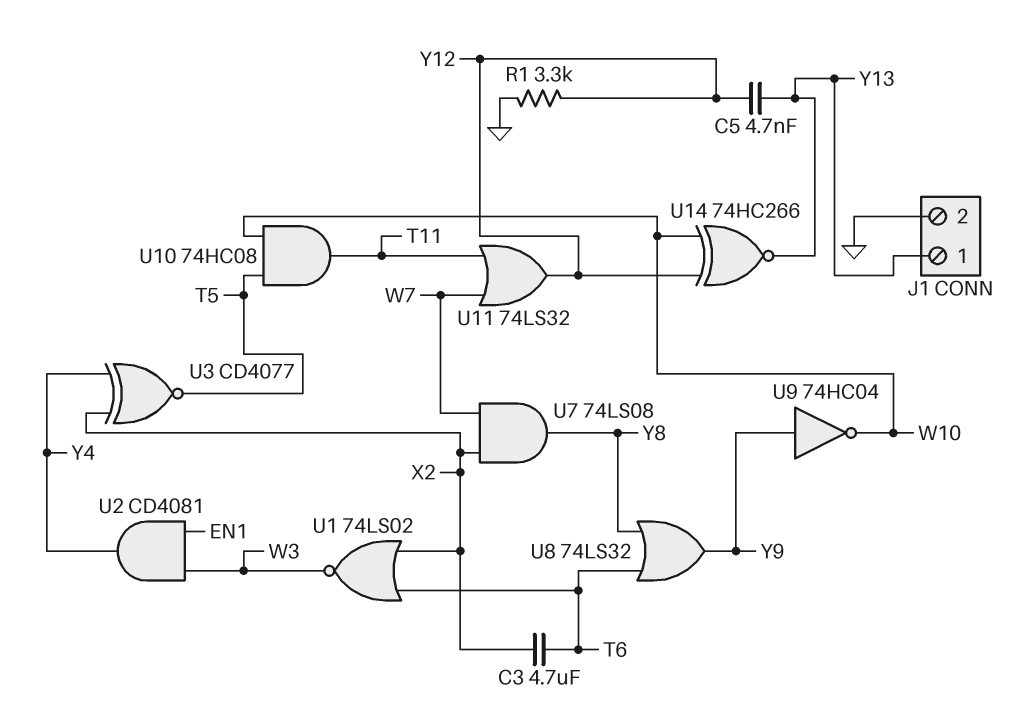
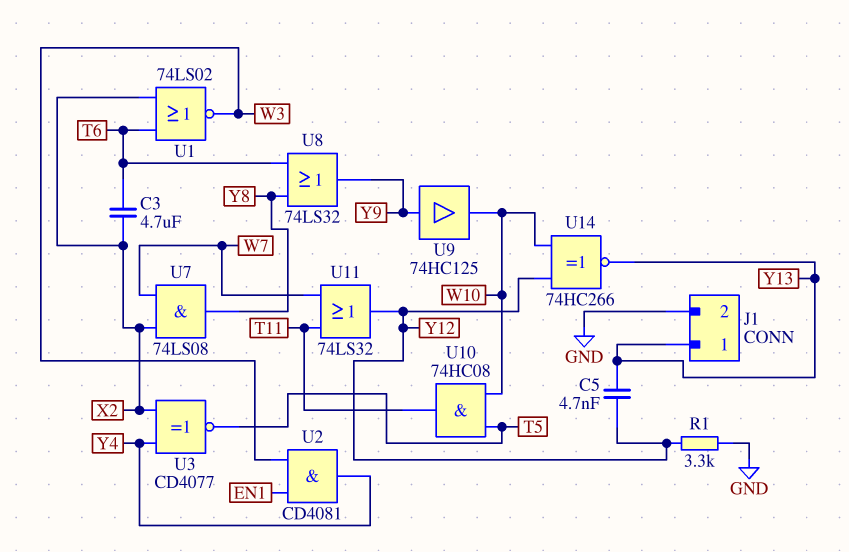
U9: NOT 74HC04 (in Y9, out W10) -> buffer 74HC125 (in Y9, out W10)

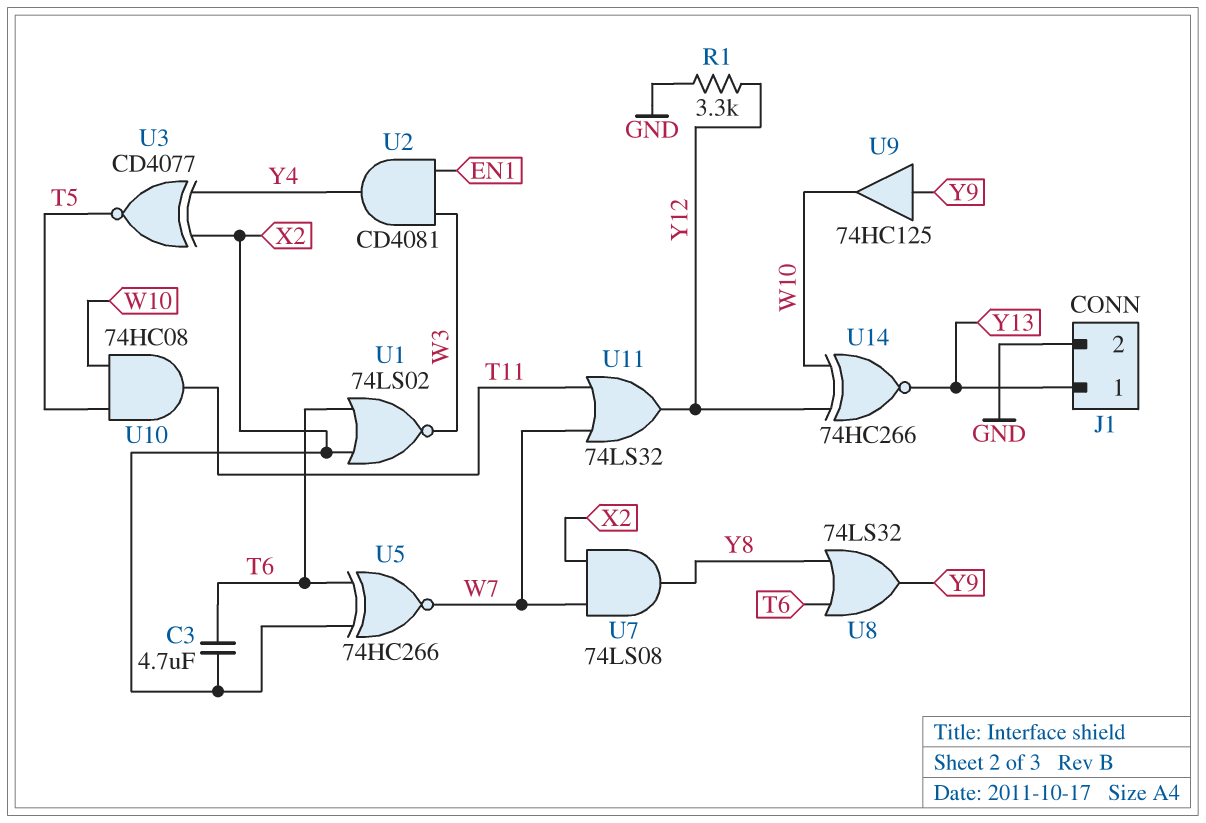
C5: 4.7nF (Y12, Y13) -> none
U5: none -> XNOR 74HC266 (in T6, in X2, out W7)

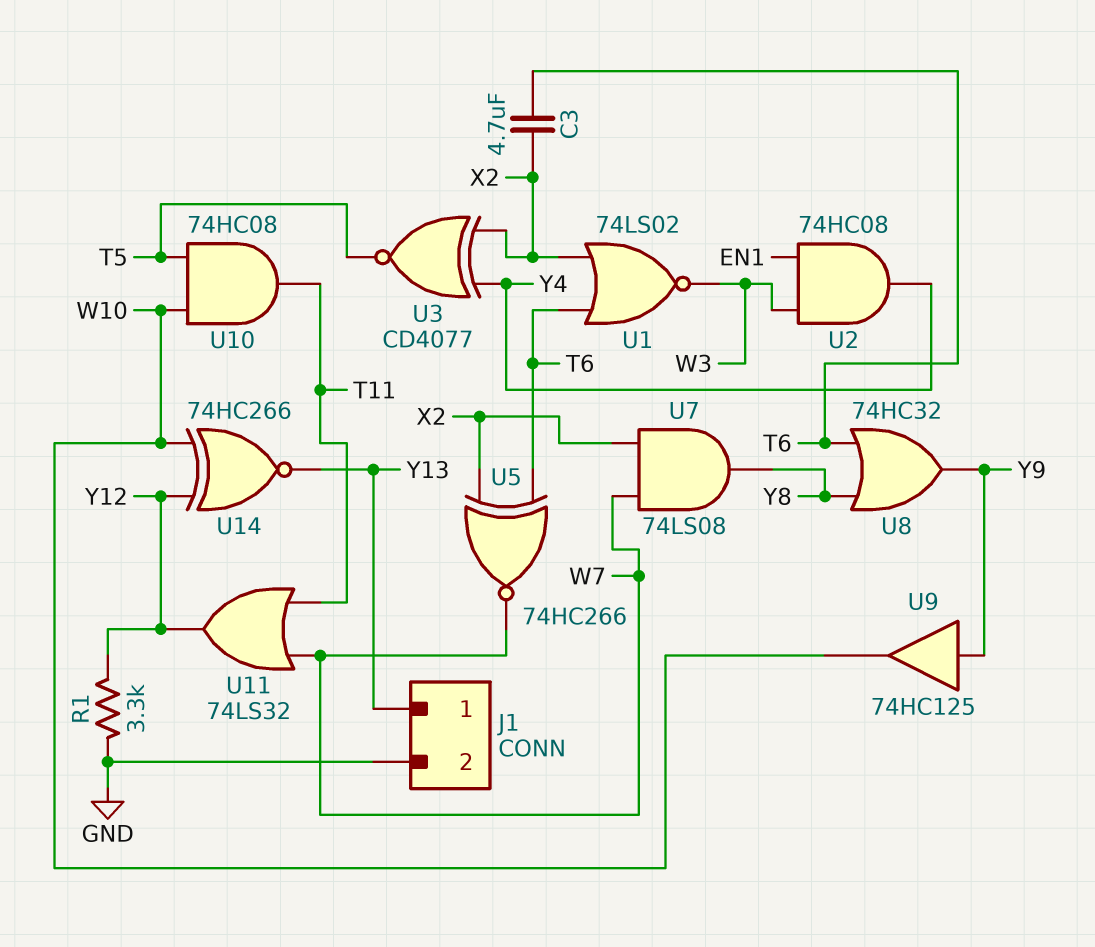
U2: AND CD4081 (in EN1, in W3, out Y4) -> AND 74HC08 (in EN1, in W3, out Y4)
U8: OR 74LS32 (in T6, in Y8, out Y9) -> OR 74HC32 (in T6, in Y8, out Y9)

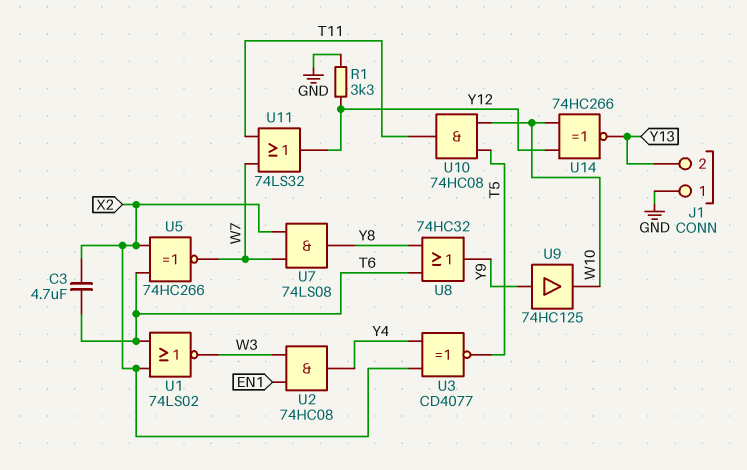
J1 pin 1: Y13 -> GND
J1 pin 2: GND -> Y13

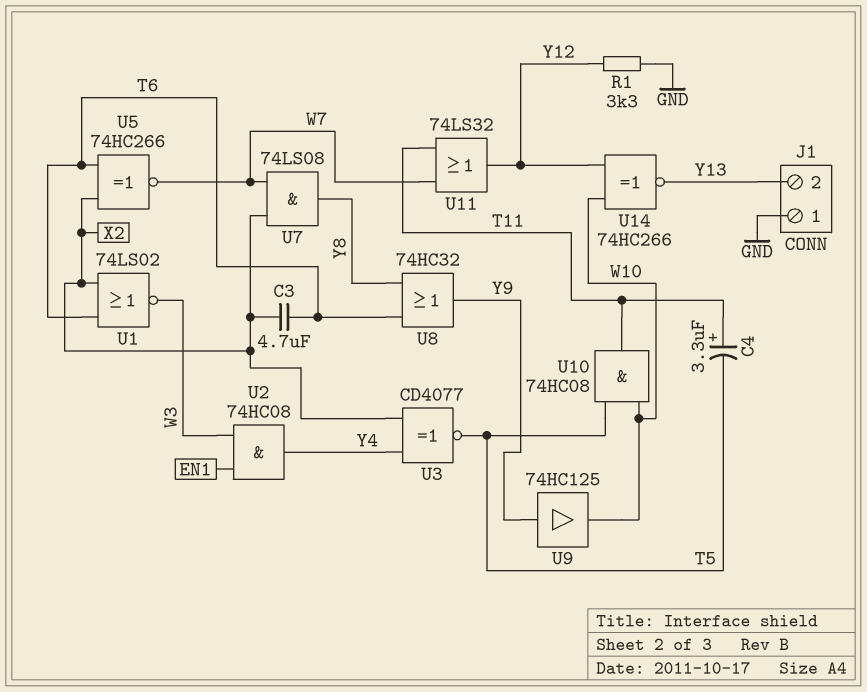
C4: none -> 3.3uF (plus T11, minus T5)

